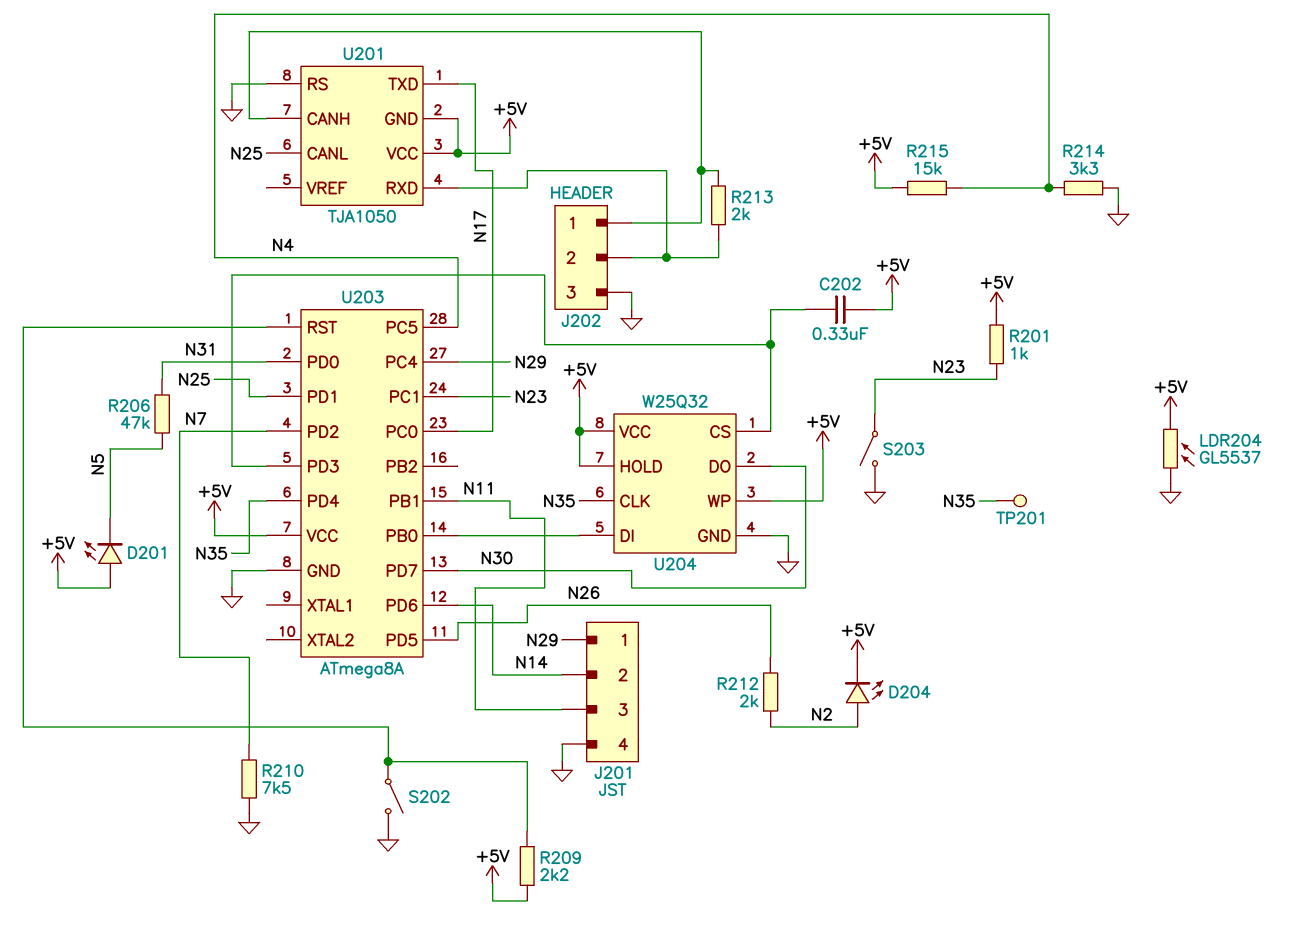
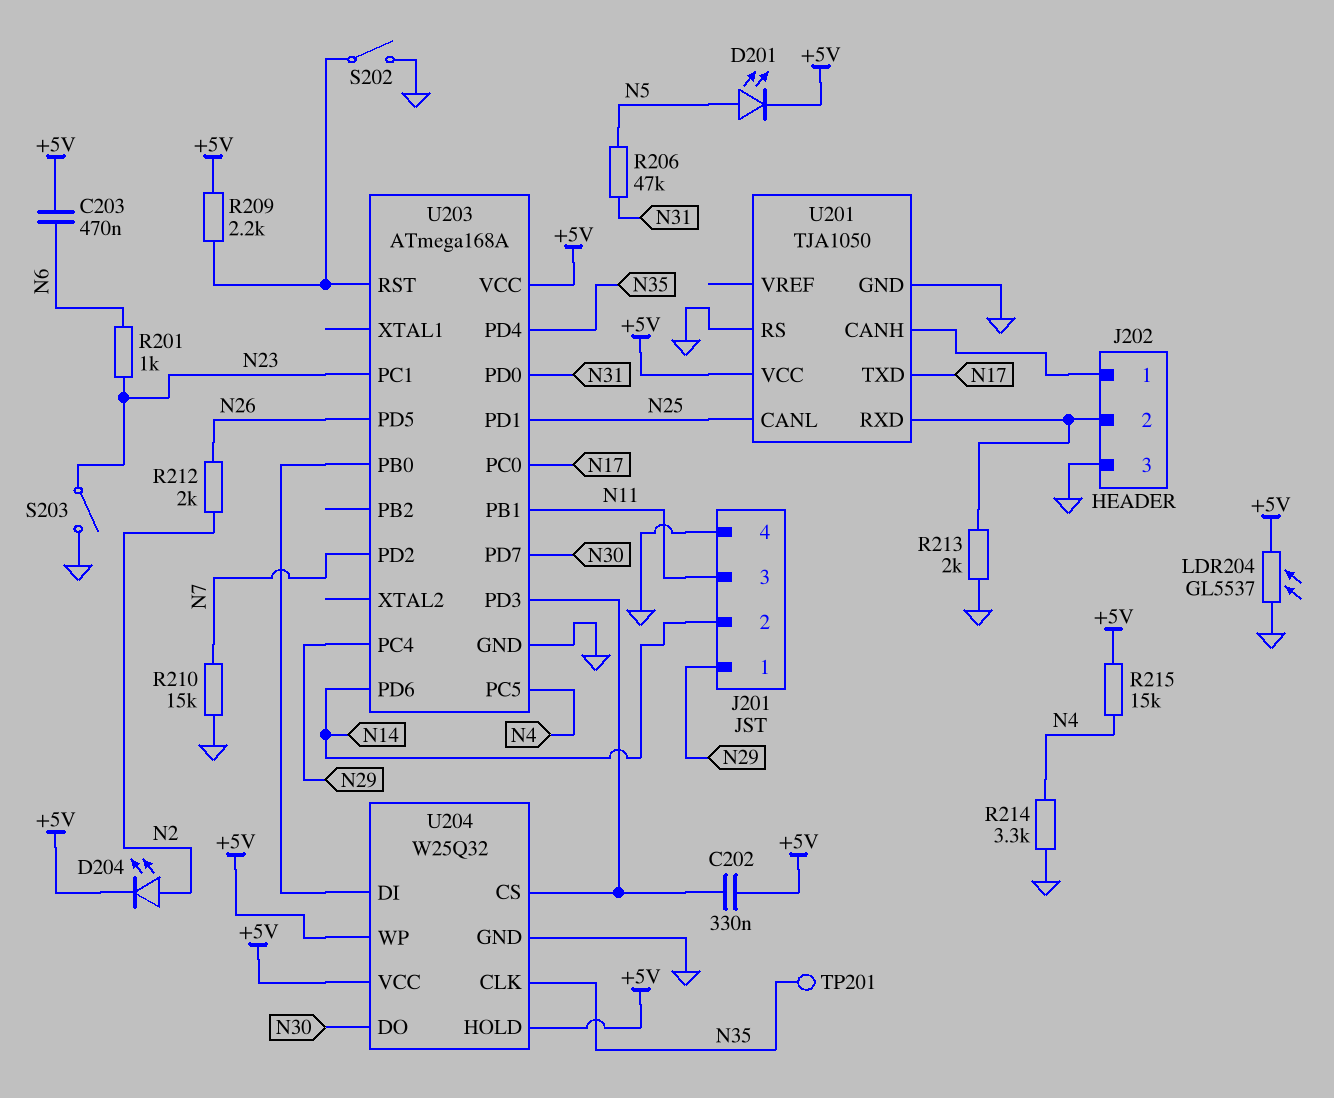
C203: none -> 470nF (+5V, N6)
D201: LED (A +5V, K N5) -> LED (A N5, K +5V)
R201: 1k (+5V, N23) -> 1k (N6, N23)
R210: 7.5k (GND, N7) -> 15k (GND, N7)
R213: 2k (J202/1, J202/2) -> 2k (GND, J202/2)
U201 pin GND: +5V -> GND
U203: ATmega8A -> ATmega168A

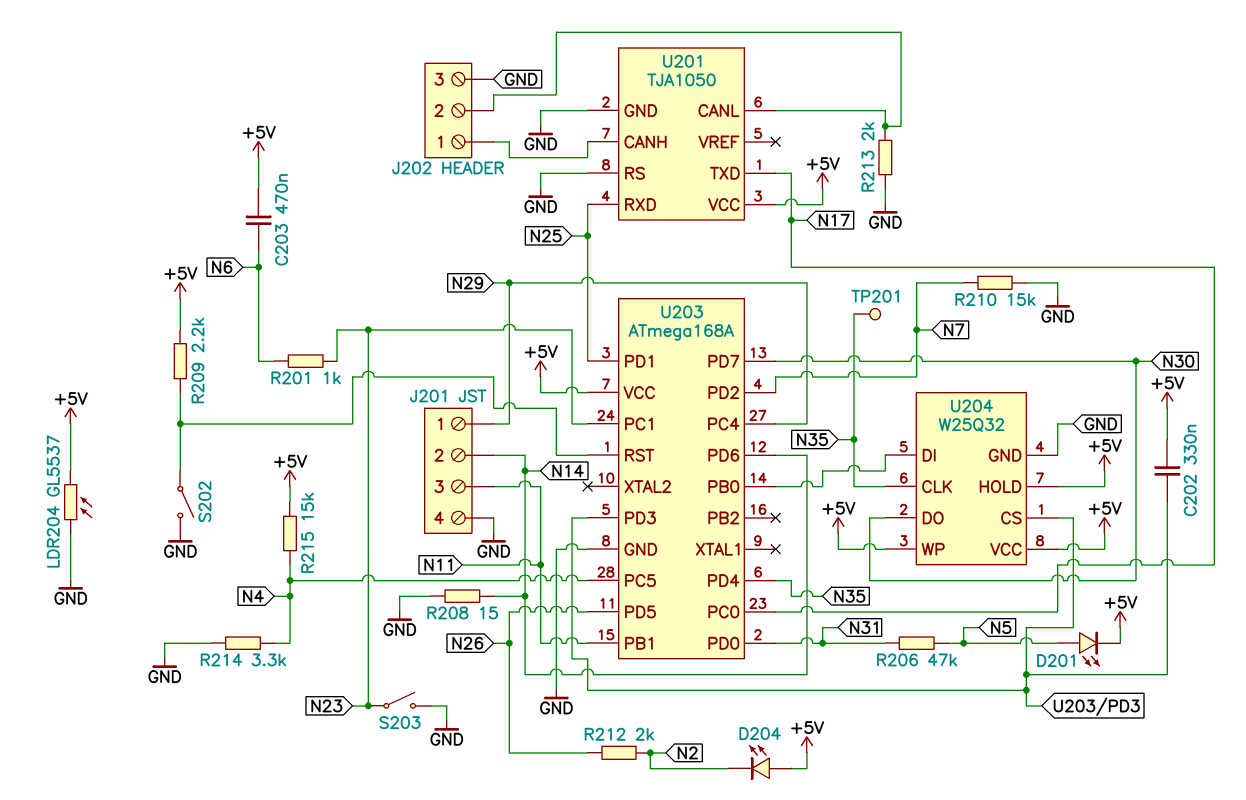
D204: LED (A N2, K +5V) -> LED (A +5V, K N2)
R208: none -> 15 (GND, N14)
U201 pin CANL: N25 -> J202/2
U201 pin RXD: J202/2 -> N25

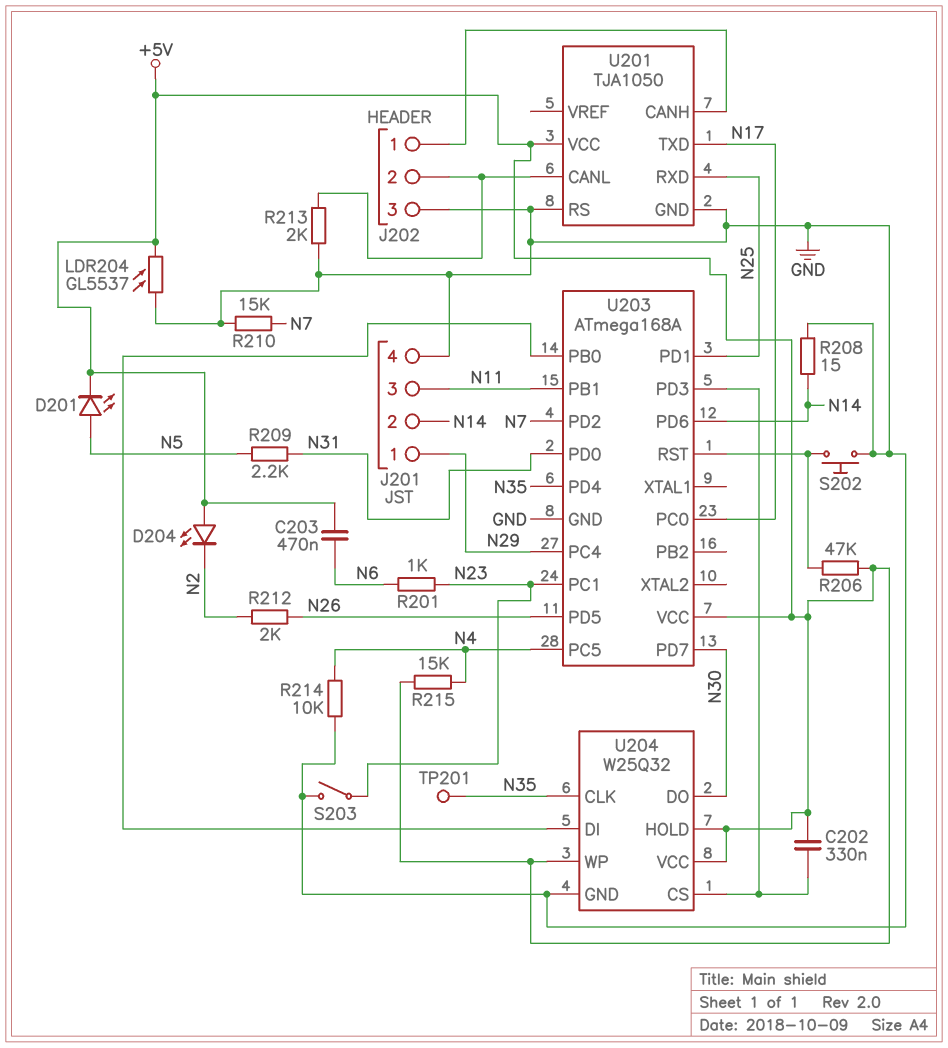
R206: 47k (N5, N31) -> 47k (+5V, U203/RST)
R209: 2.2k (+5V, U203/RST) -> 2.2k (N5, N31)
R214: 3.3k (GND, N4) -> 10k (GND, N4)
S202: switch (GND, U203/RST) -> button (GND, U203/RST)

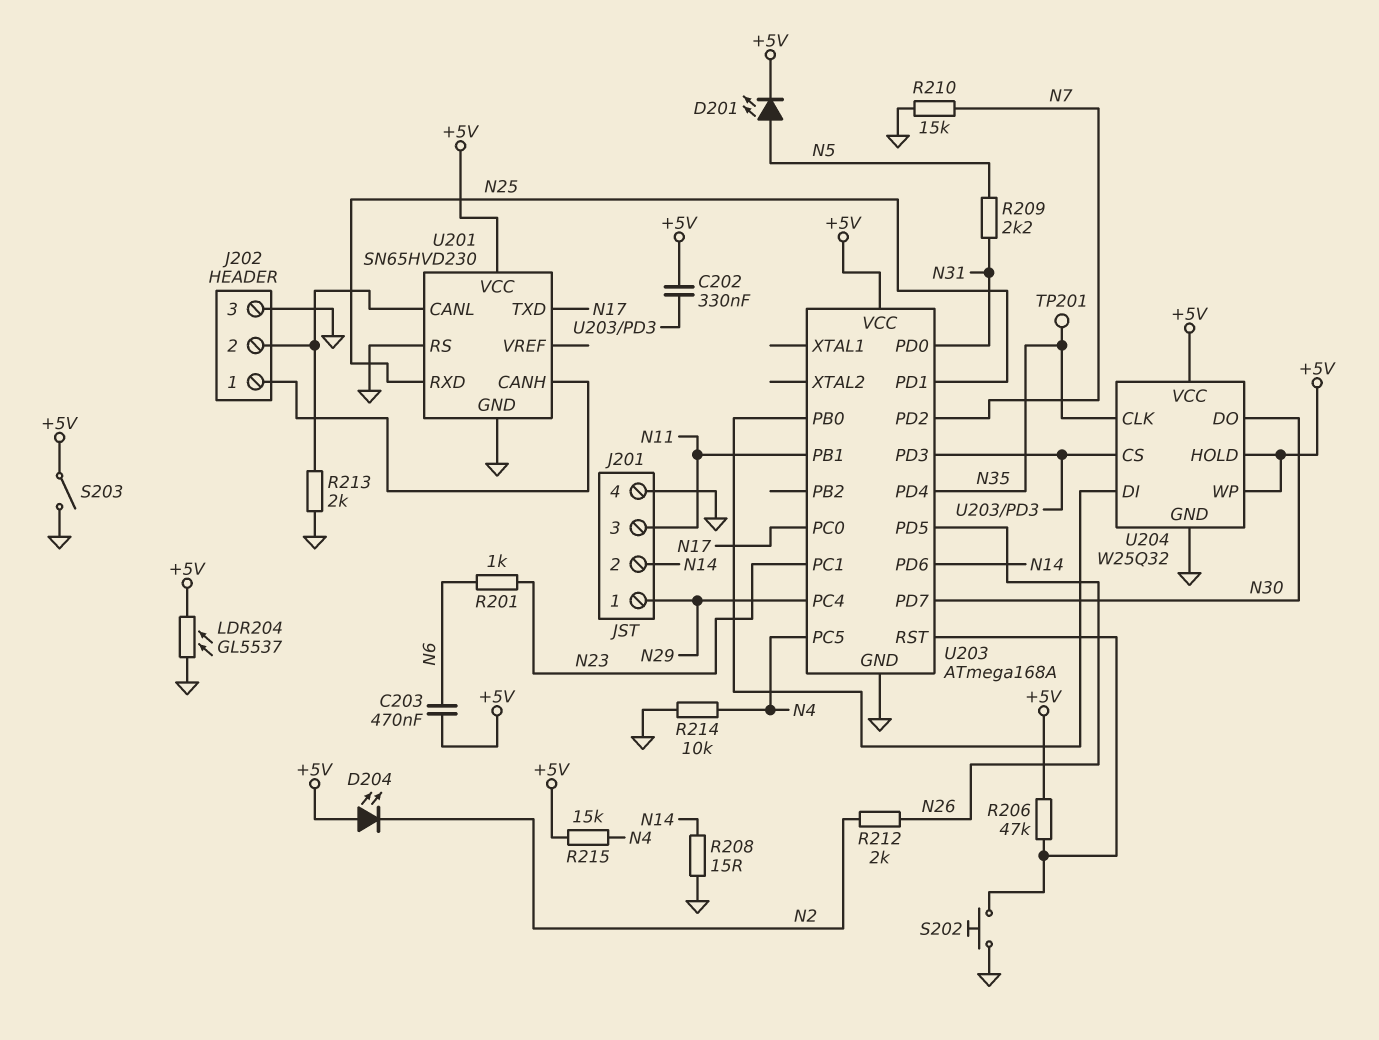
S203: switch (GND, N23) -> switch (+5V, GND)
U201: TJA1050 -> SN65HVD230

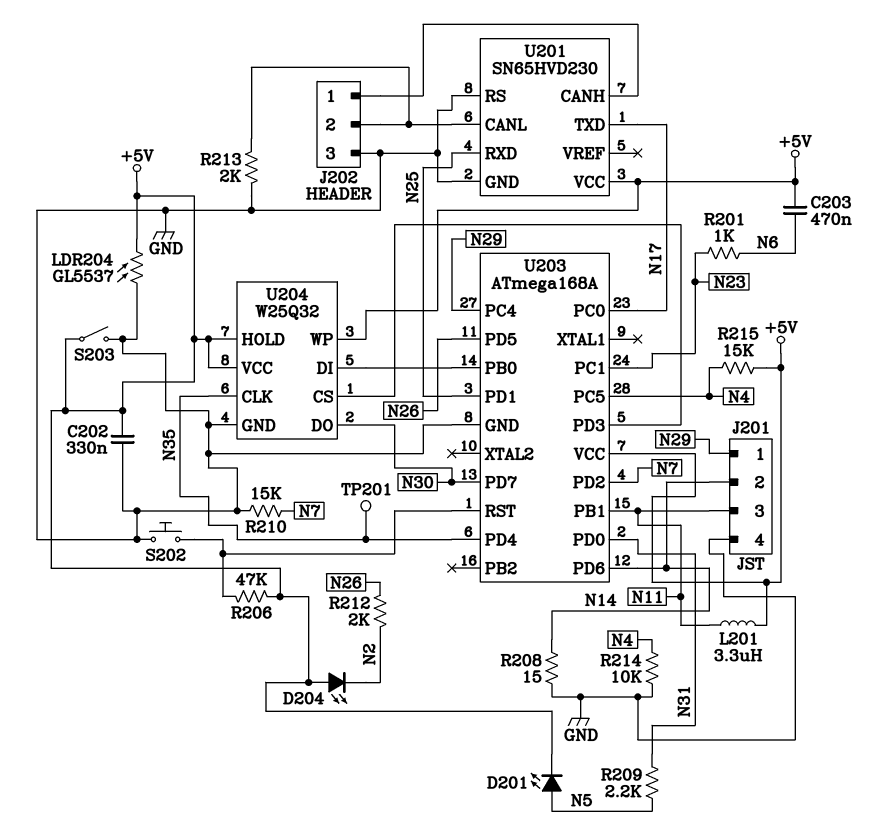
C202: 330nF (+5V, U203/PD3) -> 330nF (+5V, GND)
L201: none -> 3.3uH (+5V, N11)

